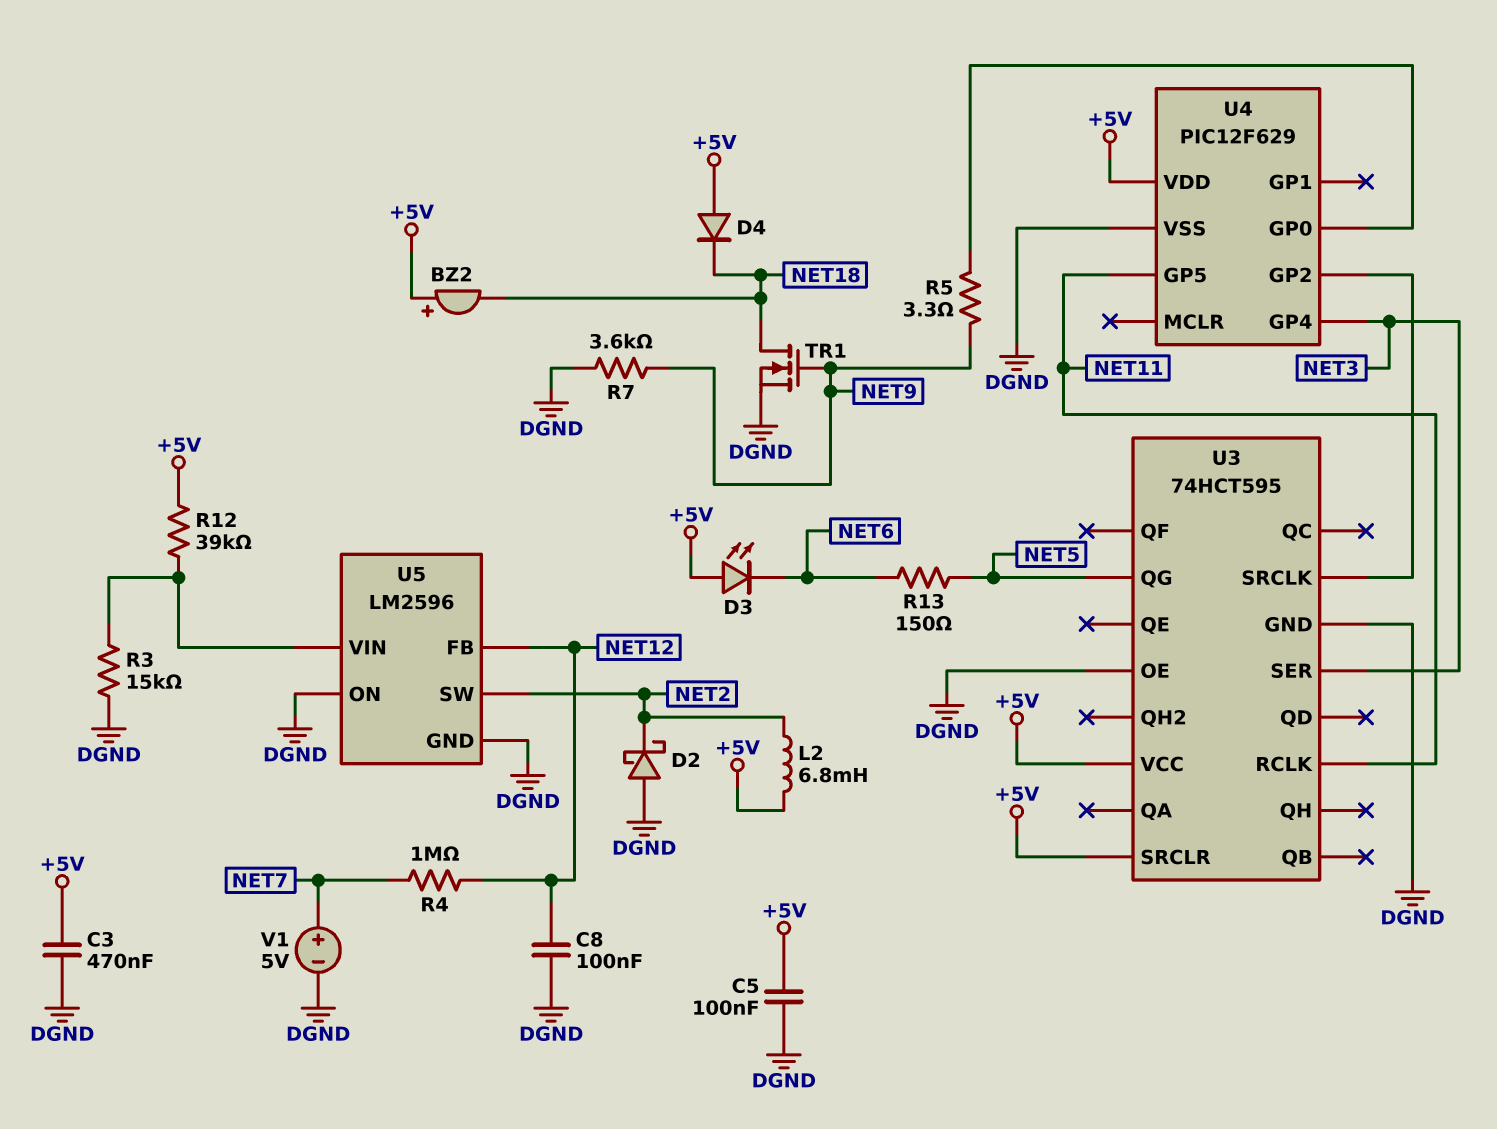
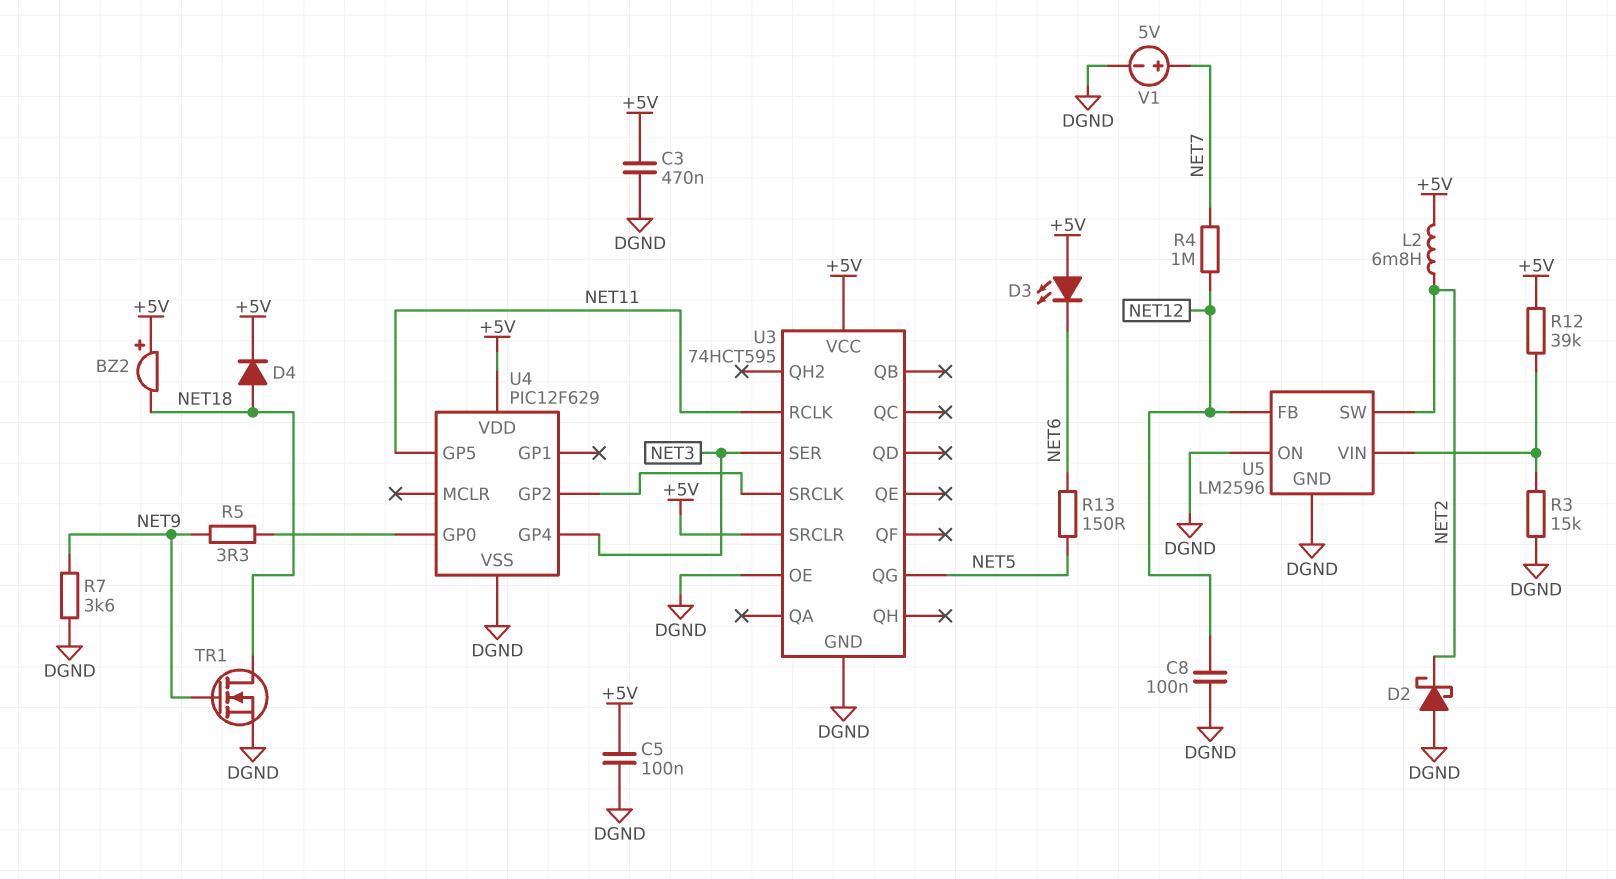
D4: diode (A +5V, K NET18) -> diode (A NET18, K +5V)

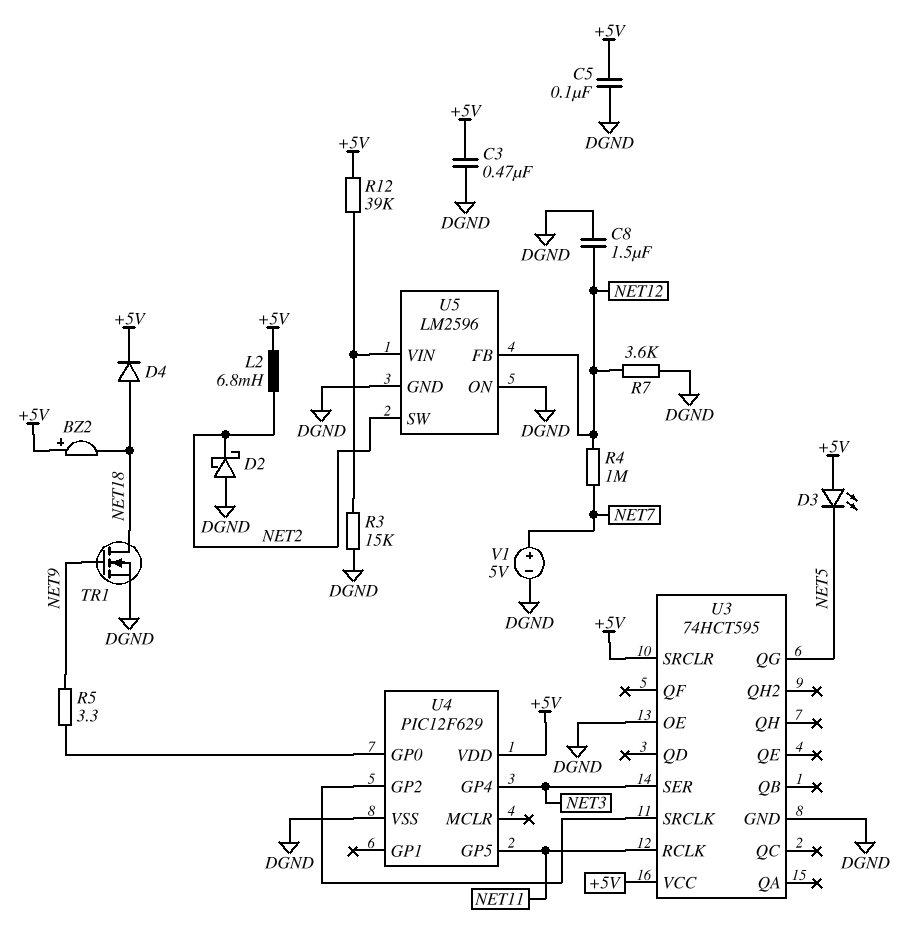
C8: 100nF (DGND, NET12) -> 1.5uF (DGND, NET12)
D3: LED (A +5V, K NET6) -> LED (A +5V, K NET5)
R7: 3.6k (DGND, NET9) -> 3.6k (DGND, NET12)
R13: 150 (NET5, NET6) -> none

